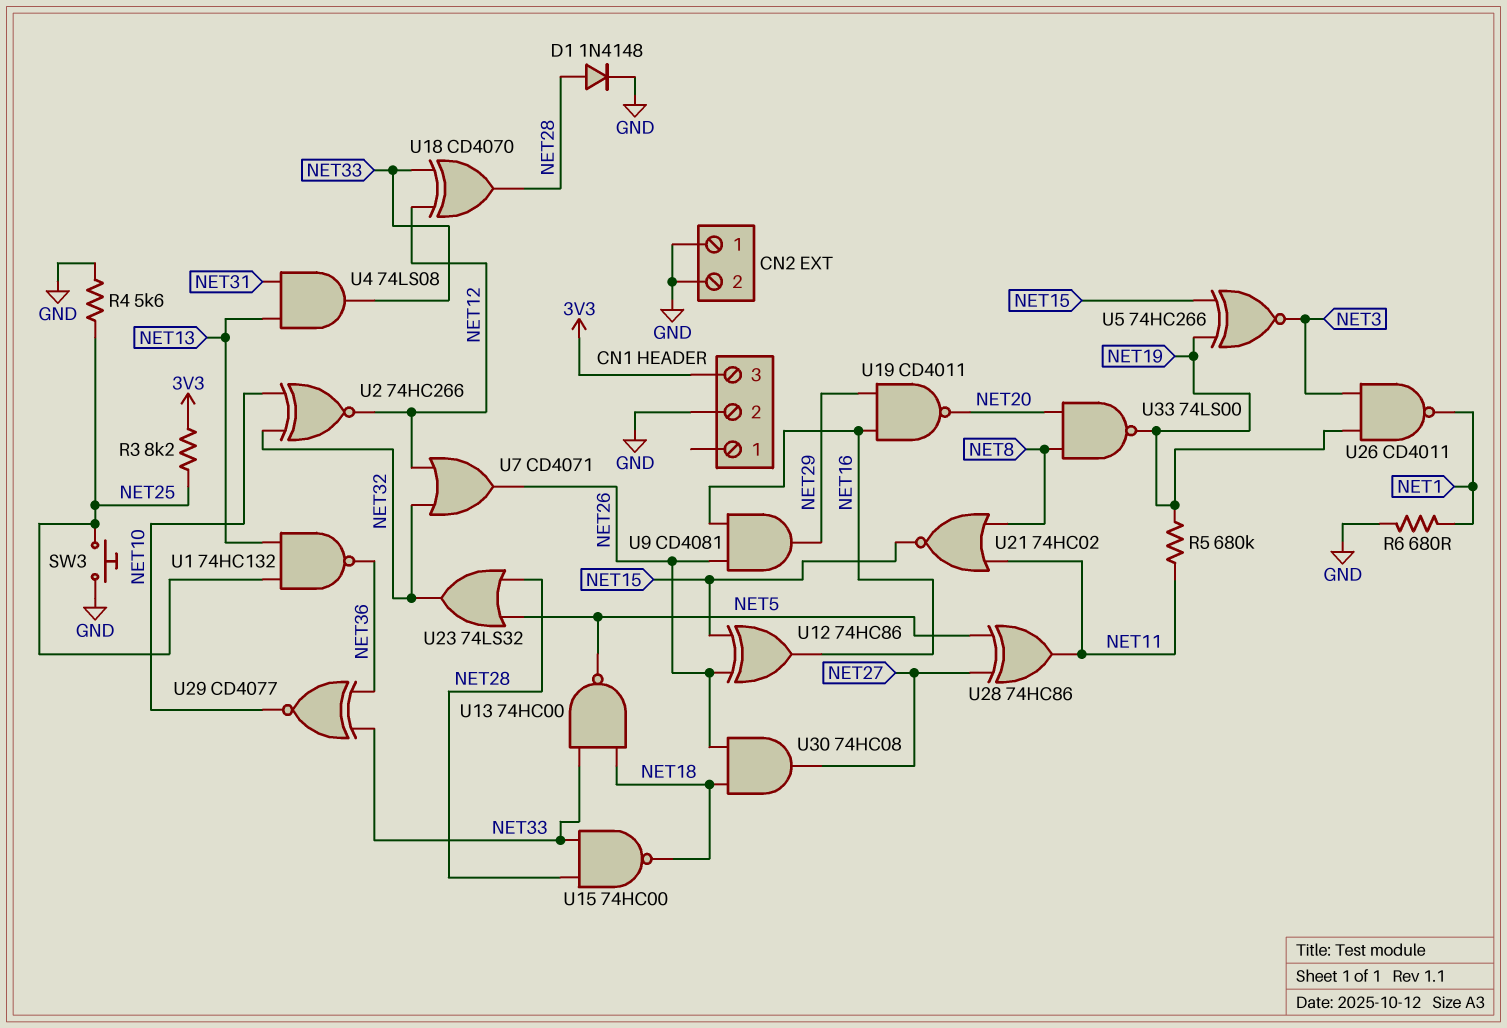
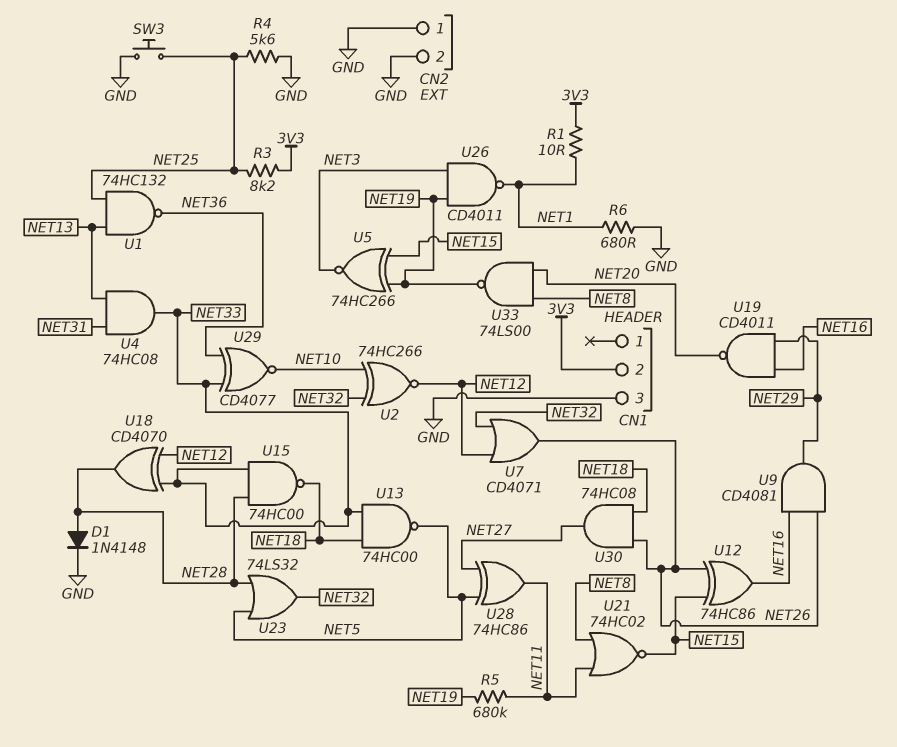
CN1 pin 2: GND -> 3V3
CN1 pin 3: 3V3 -> GND
R1: none -> 10 (3V3, NET1)
U4: AND 74LS08 (in NET13, in NET31, out NET33) -> AND 74HC08 (in NET13, in NET31, out NET33)

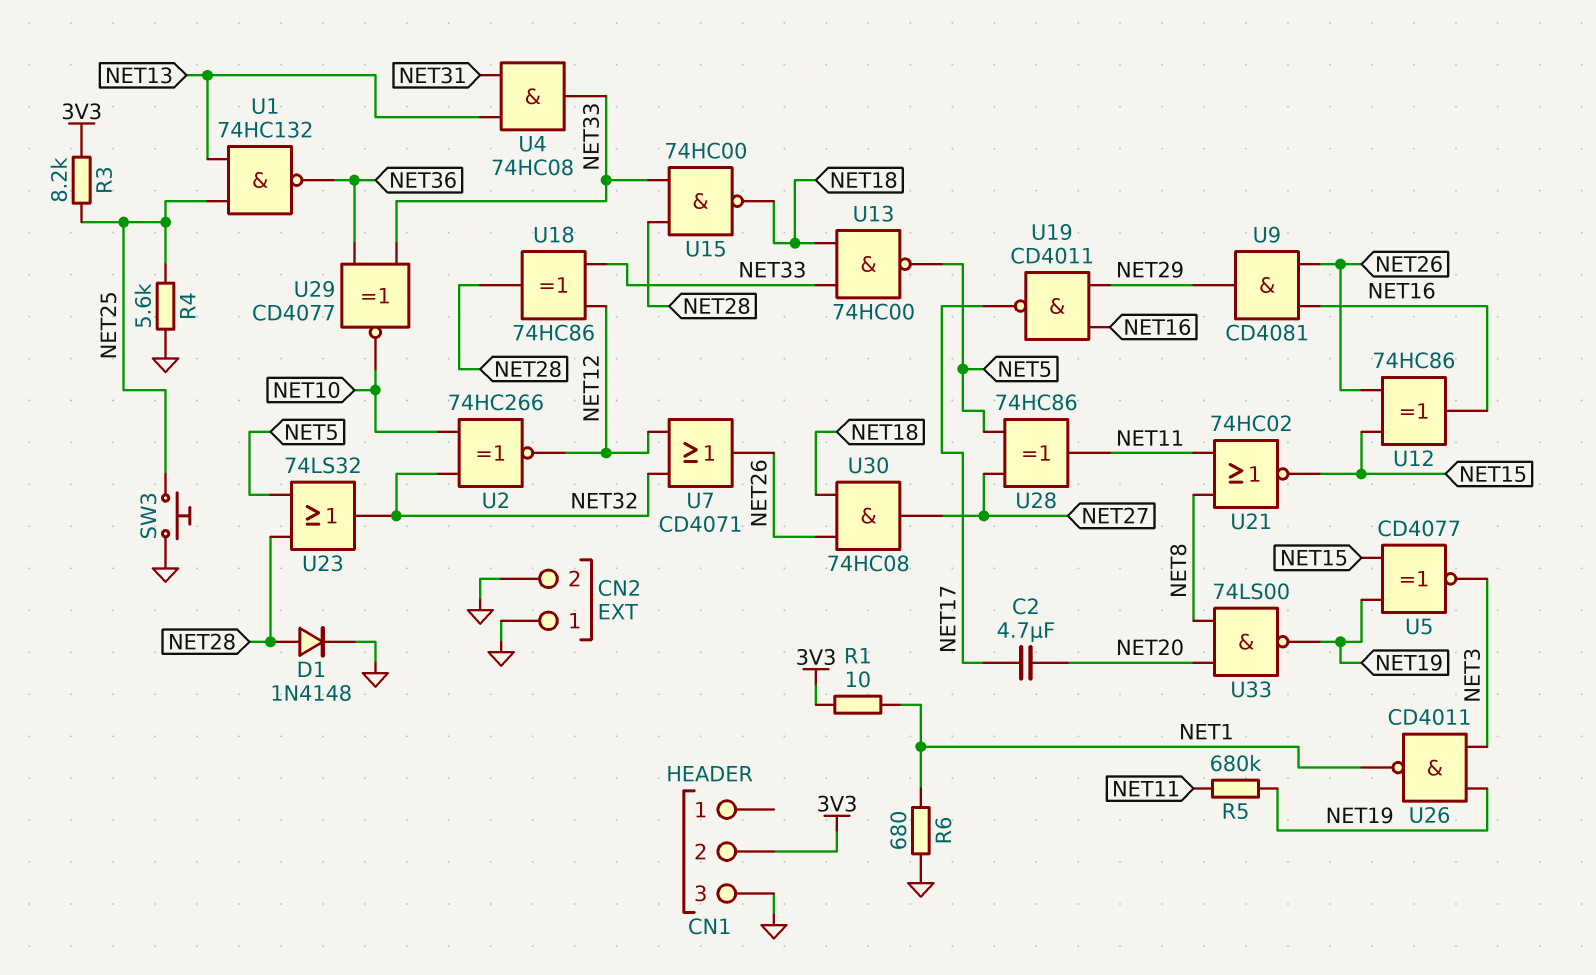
C2: none -> 4.7uF (NET17, NET20)
U5: XNOR 74HC266 (in NET15, in NET19, out NET3) -> XNOR CD4077 (in NET15, in NET19, out NET3)
U18: XOR CD4070 (in NET12, in NET33, out NET28) -> XOR 74HC86 (in NET12, in NET33, out NET28)
U19: NAND CD4011 (in NET16, in NET29, out NET20) -> NAND CD4011 (in NET16, in NET29, out NET17)

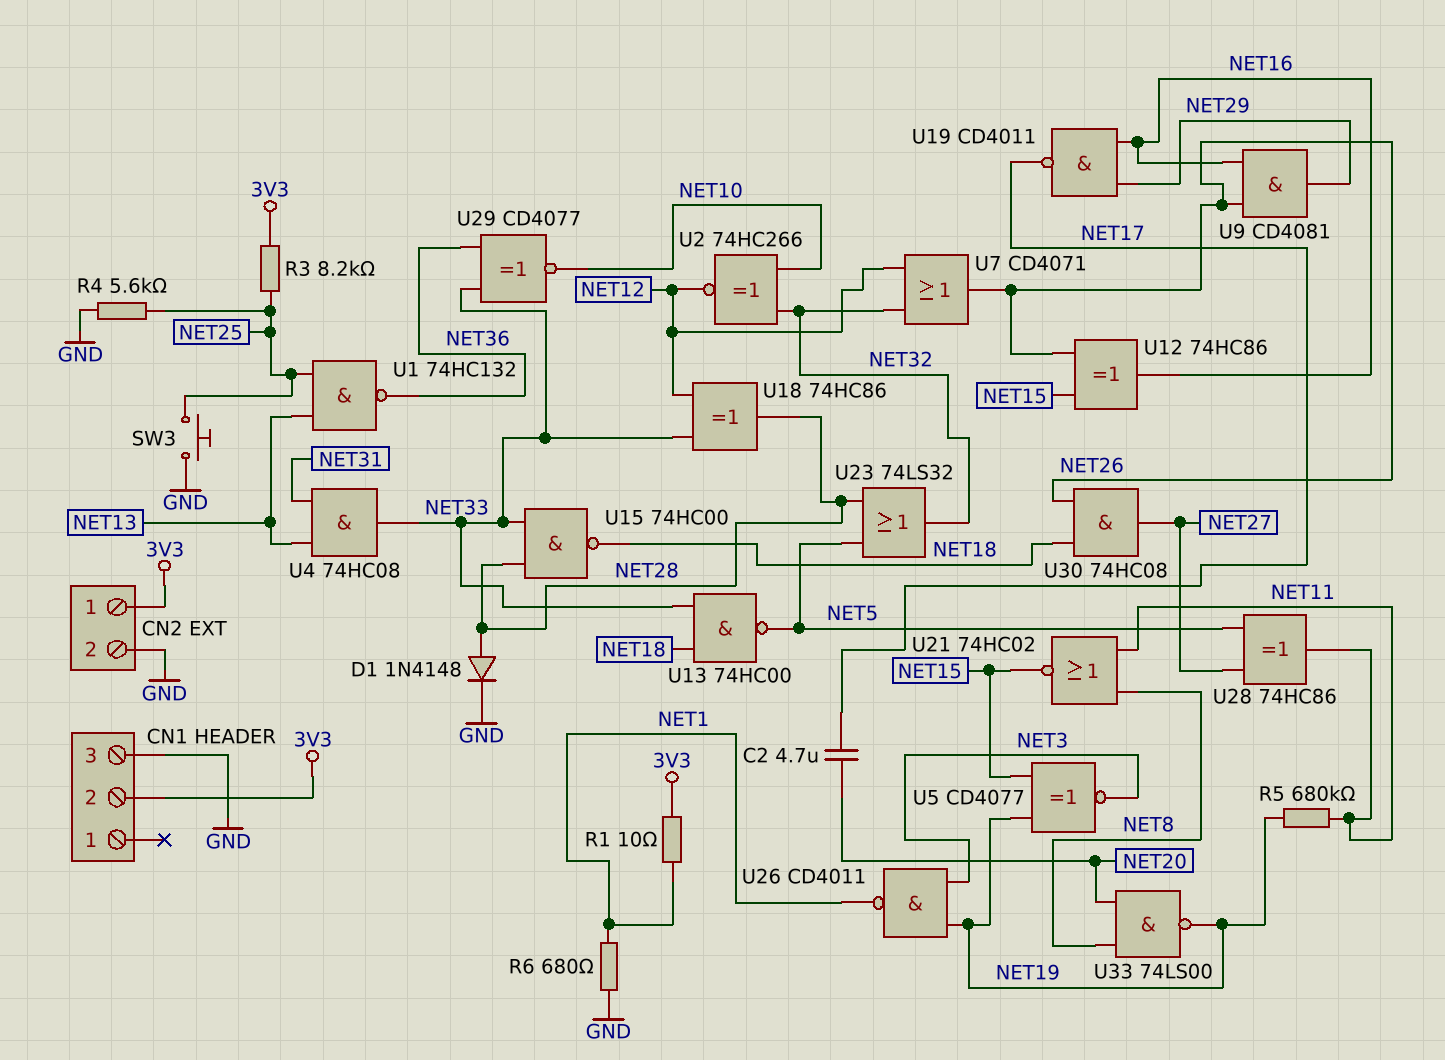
CN2 pin 1: GND -> 3V3

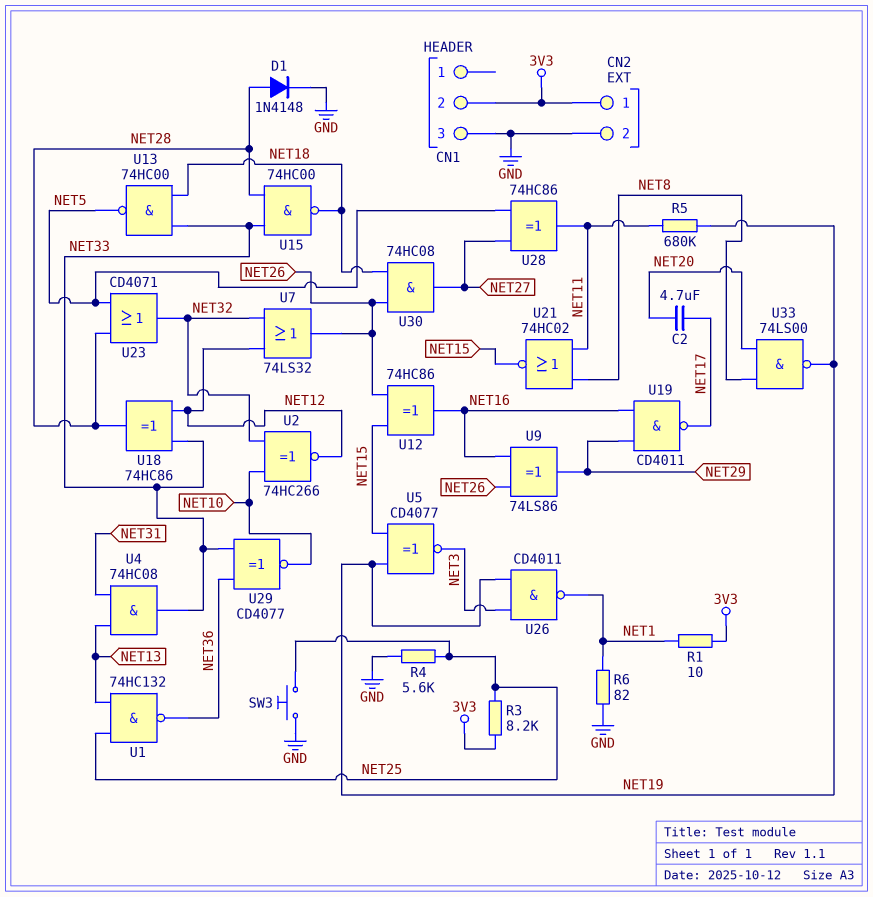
R6: 680 (GND, NET1) -> 82 (GND, NET1)
U7: OR CD4071 (in NET12, in NET32, out NET26) -> OR 74LS32 (in NET12, in NET32, out NET26)
U9: AND CD4081 (in NET16, in NET26, out NET29) -> XOR 74LS86 (in NET16, in NET26, out NET29)
U23: OR 74LS32 (in NET5, in NET28, out NET32) -> OR CD4071 (in NET5, in NET28, out NET32)

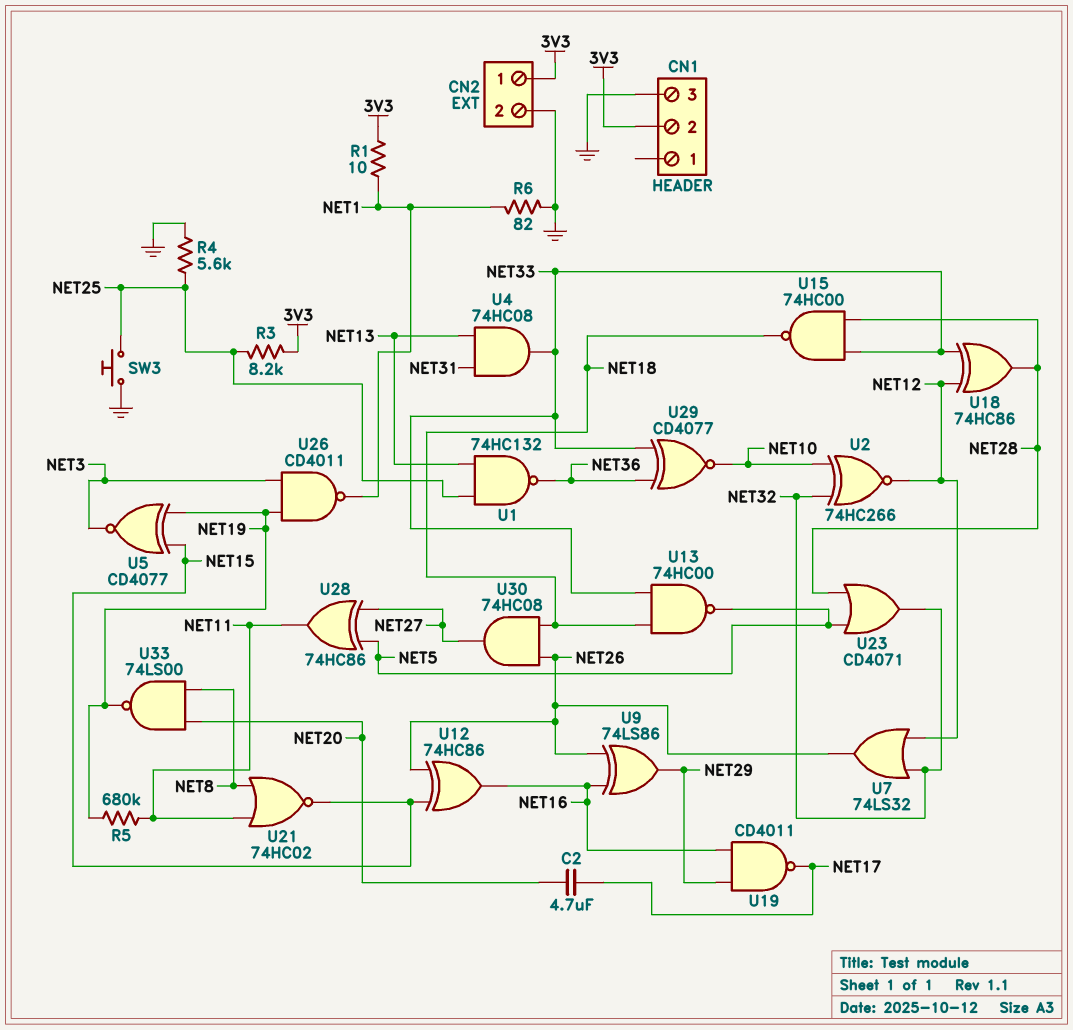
D1: diode 1N4148 (A NET28, K GND) -> none

